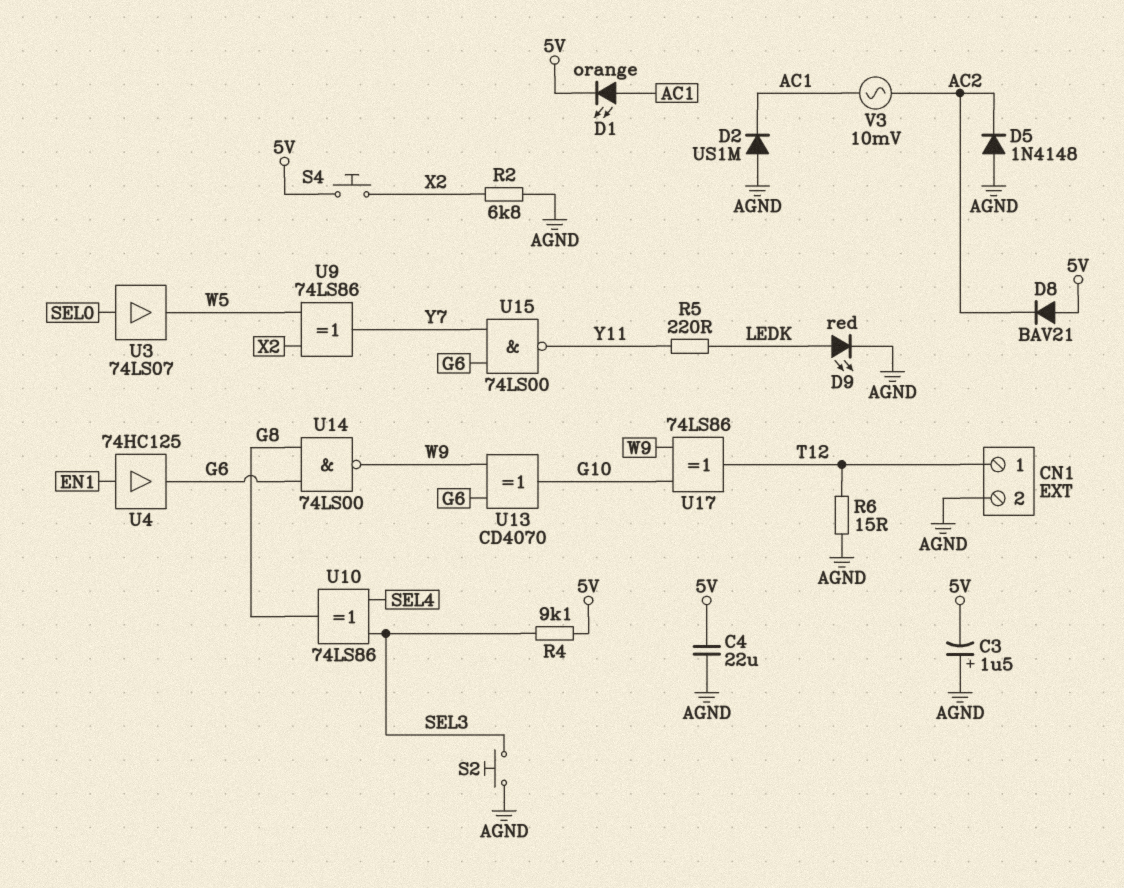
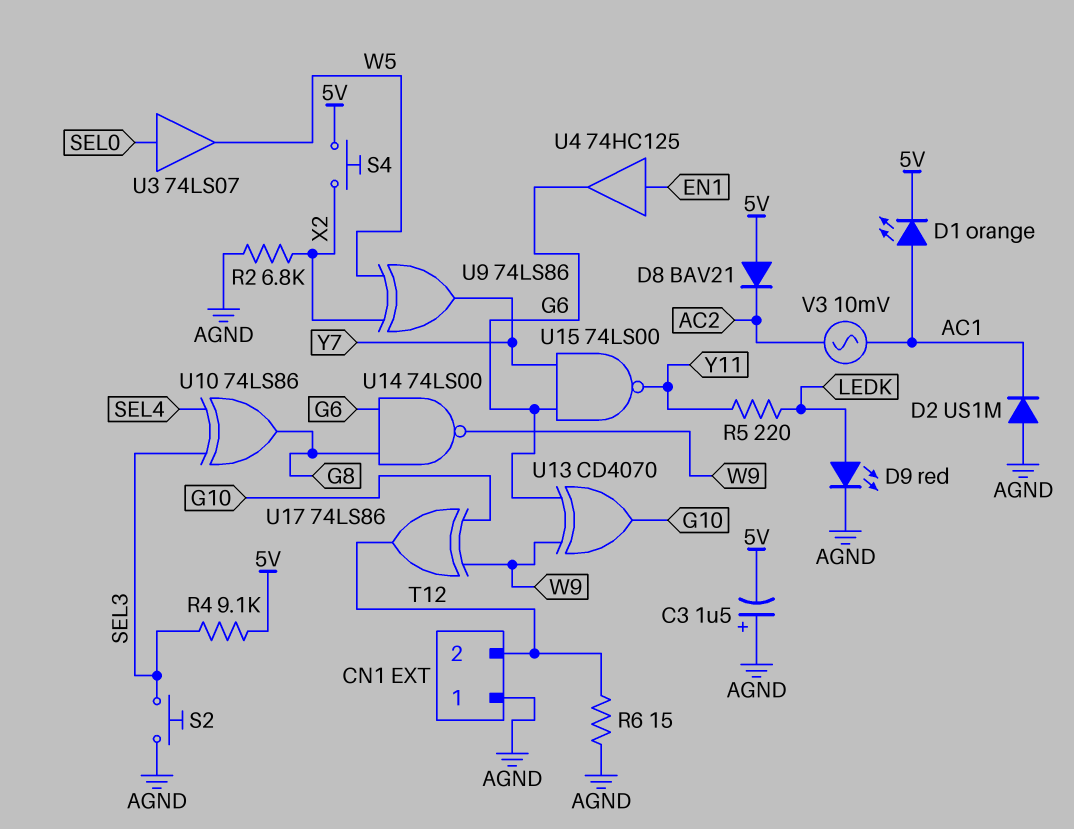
C4: 22uF (5V, AGND) -> none
CN1 pin 1: T12 -> AGND
CN1 pin 2: AGND -> T12
D5: diode 1N4148 (A AGND, K AC2) -> none

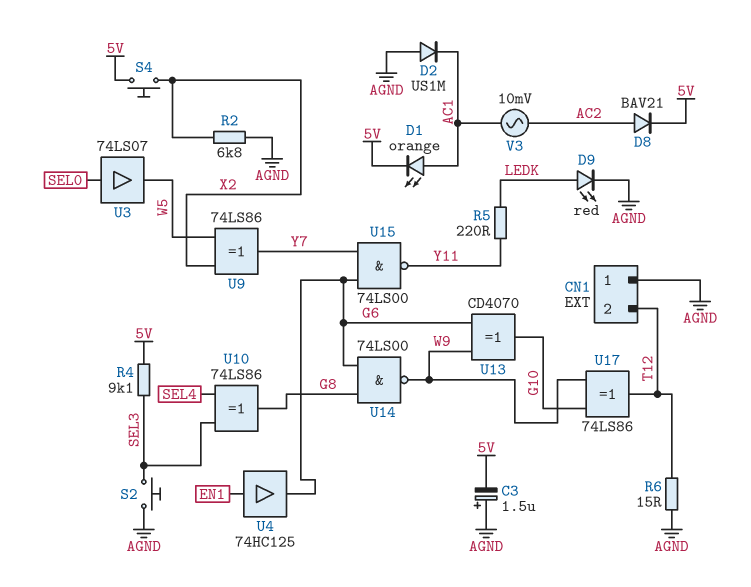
D8: diode BAV21 (A 5V, K AC2) -> diode BAV21 (A AC2, K 5V)

